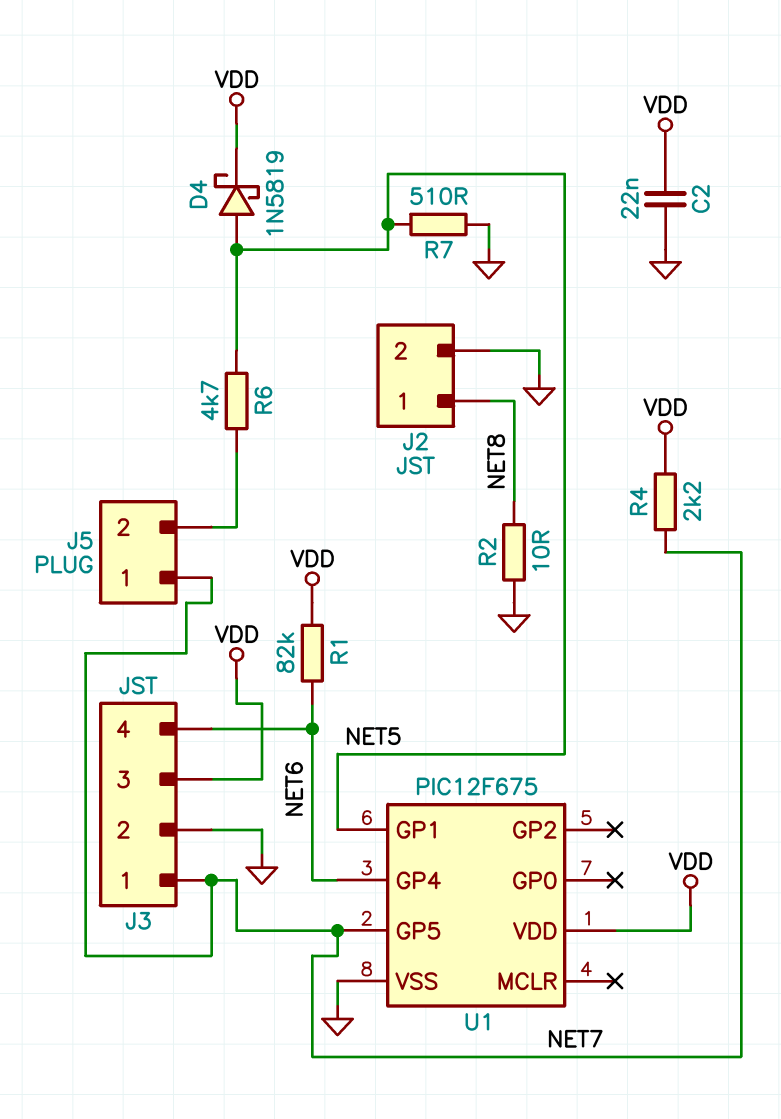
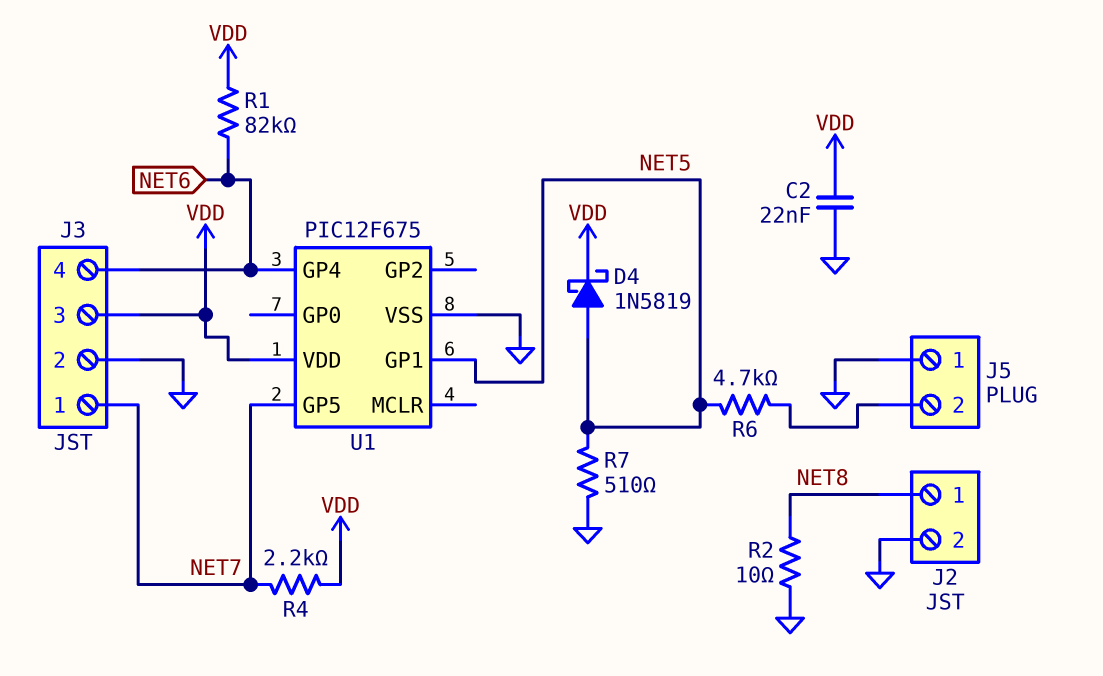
J5 pin 1: NET7 -> GND

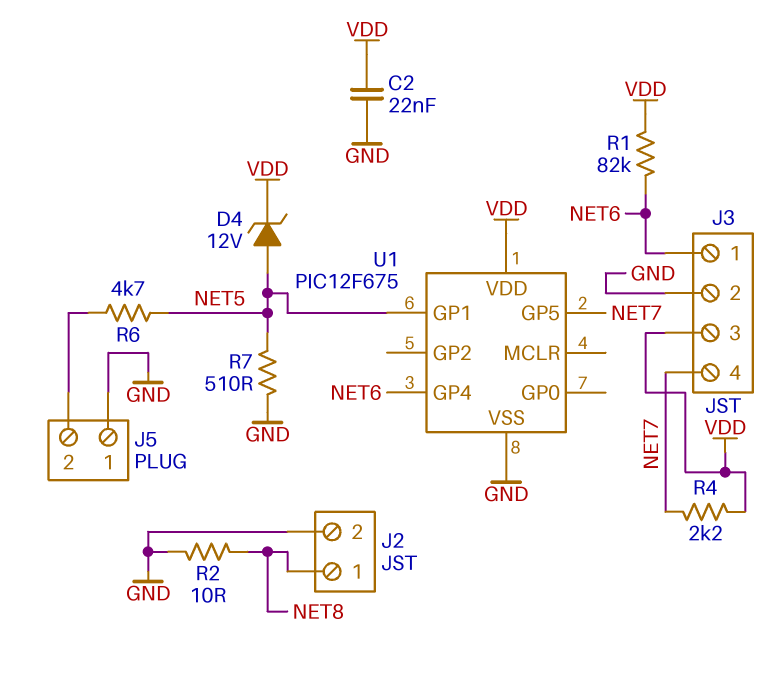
D4: schottky 1N5819 (A NET5, K VDD) -> zener 12V (A NET5, K VDD)
J3 pin 1: NET7 -> NET6
J3 pin 4: NET6 -> NET7

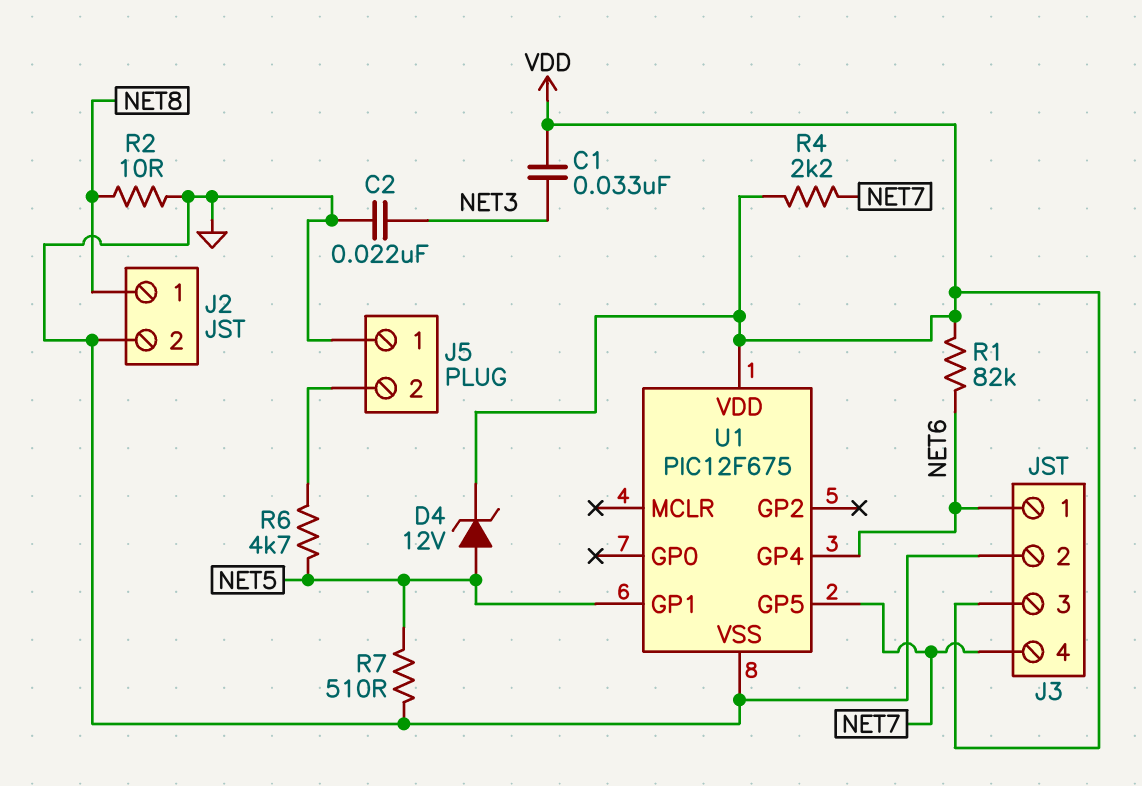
C1: none -> 33nF (NET3, VDD)
C2: 22nF (GND, VDD) -> 22nF (GND, NET3)

